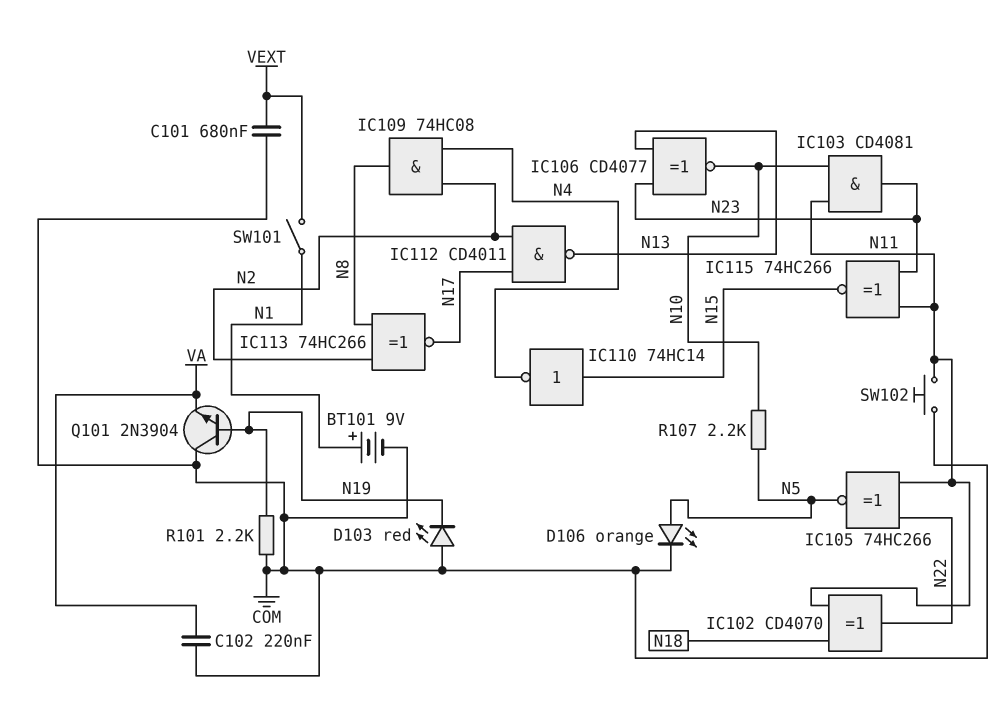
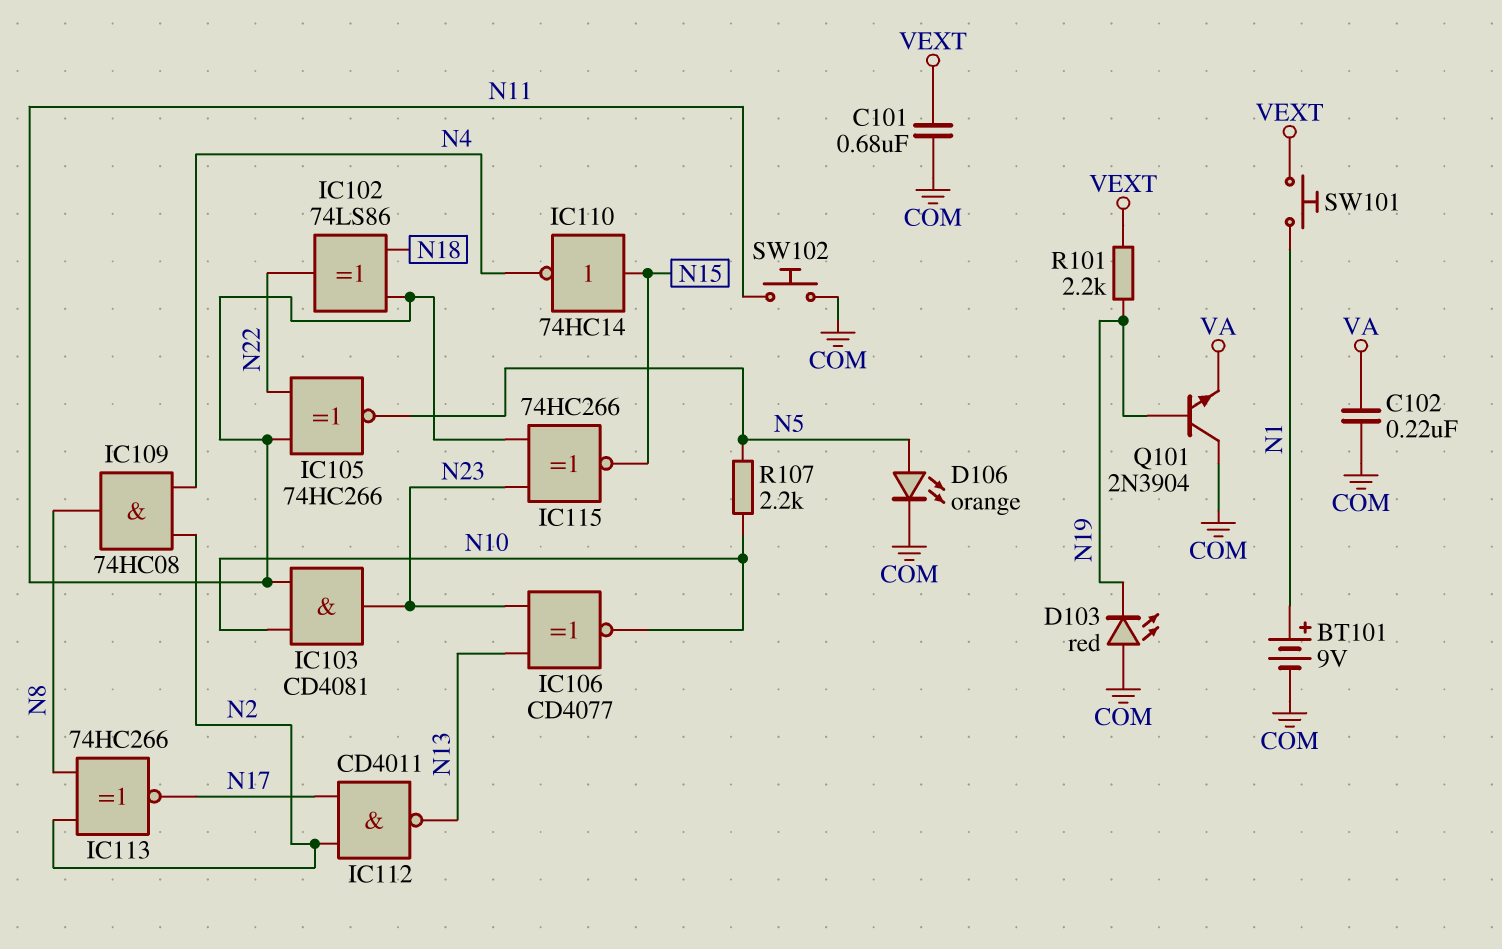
IC102: XOR CD4070 (in N11, in N18, out N22) -> XOR 74LS86 (in N11, in N18, out N22)
R101: 2.2k (COM, N19) -> 2.2k (N19, VEXT)
SW101: switch (N1, VEXT) -> button (N1, VEXT)

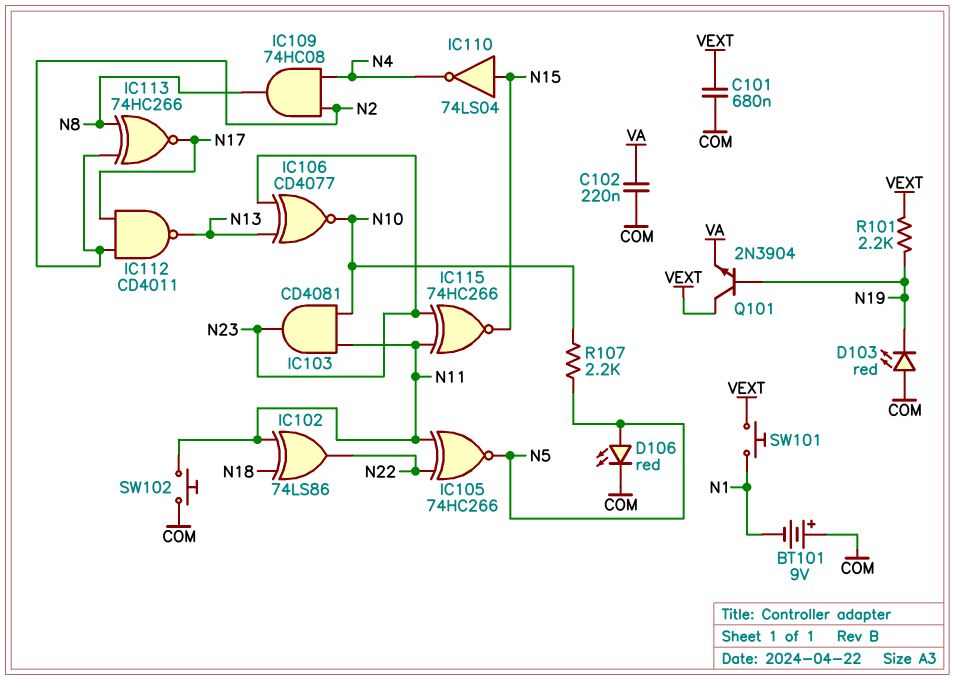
BT101: 9V (plus N1, minus COM) -> 9V (plus COM, minus N1)
D106: LED orange (A N5, K COM) -> LED red (A N5, K COM)
IC110: NOT 74HC14 (in N15, out N4) -> NOT 74LS04 (in N15, out N4)
Q101: NPN 2N3904 (B N19, C COM, E VA) -> NPN 2N3904 (B N19, C VEXT, E VA)

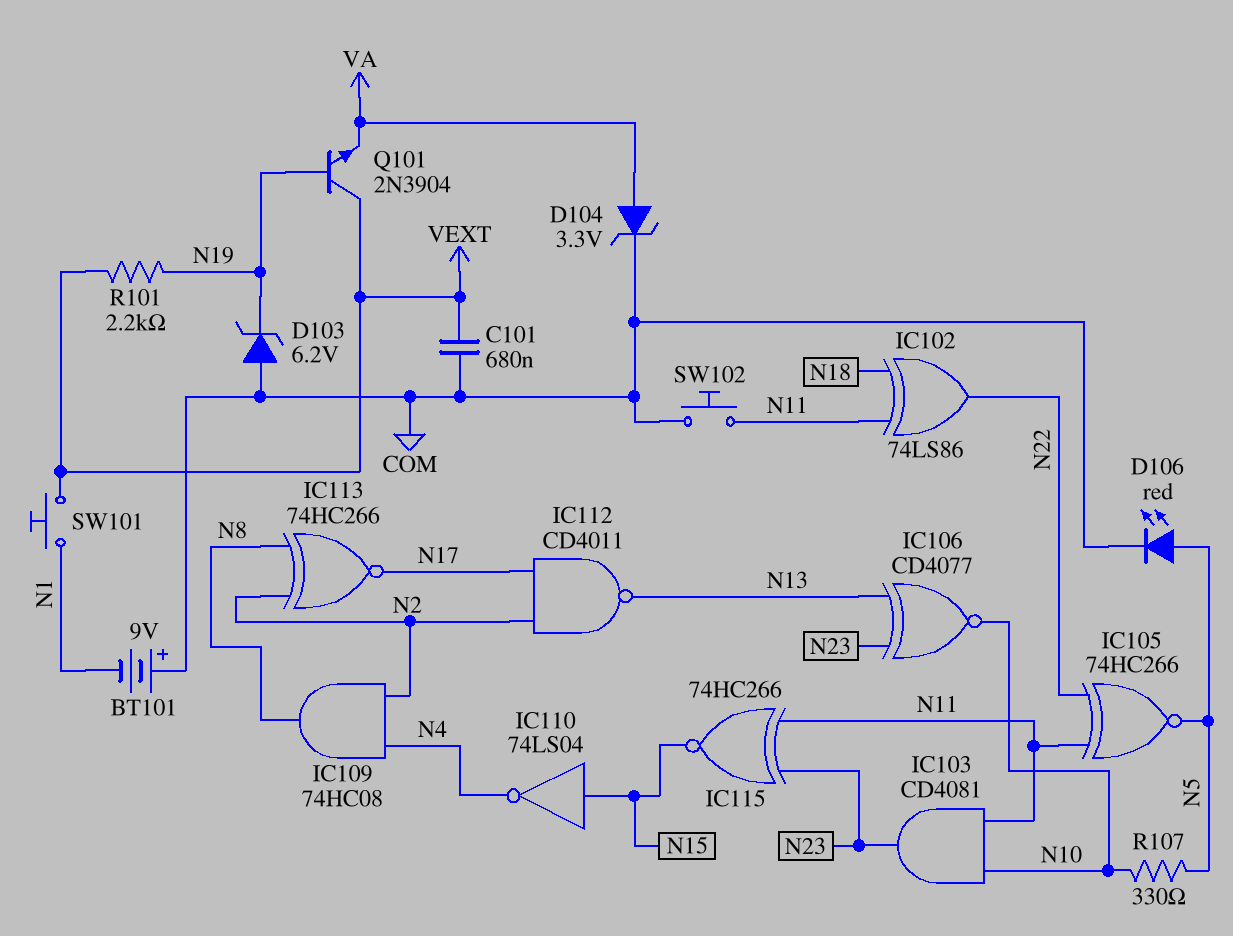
C102: 220nF (COM, VA) -> none
D103: LED red (A COM, K N19) -> zener 6.2V (A COM, K N19)
D104: none -> zener 3.3V (A VA, K COM)
R107: 2.2k (N5, N10) -> 330 (N5, N10)

